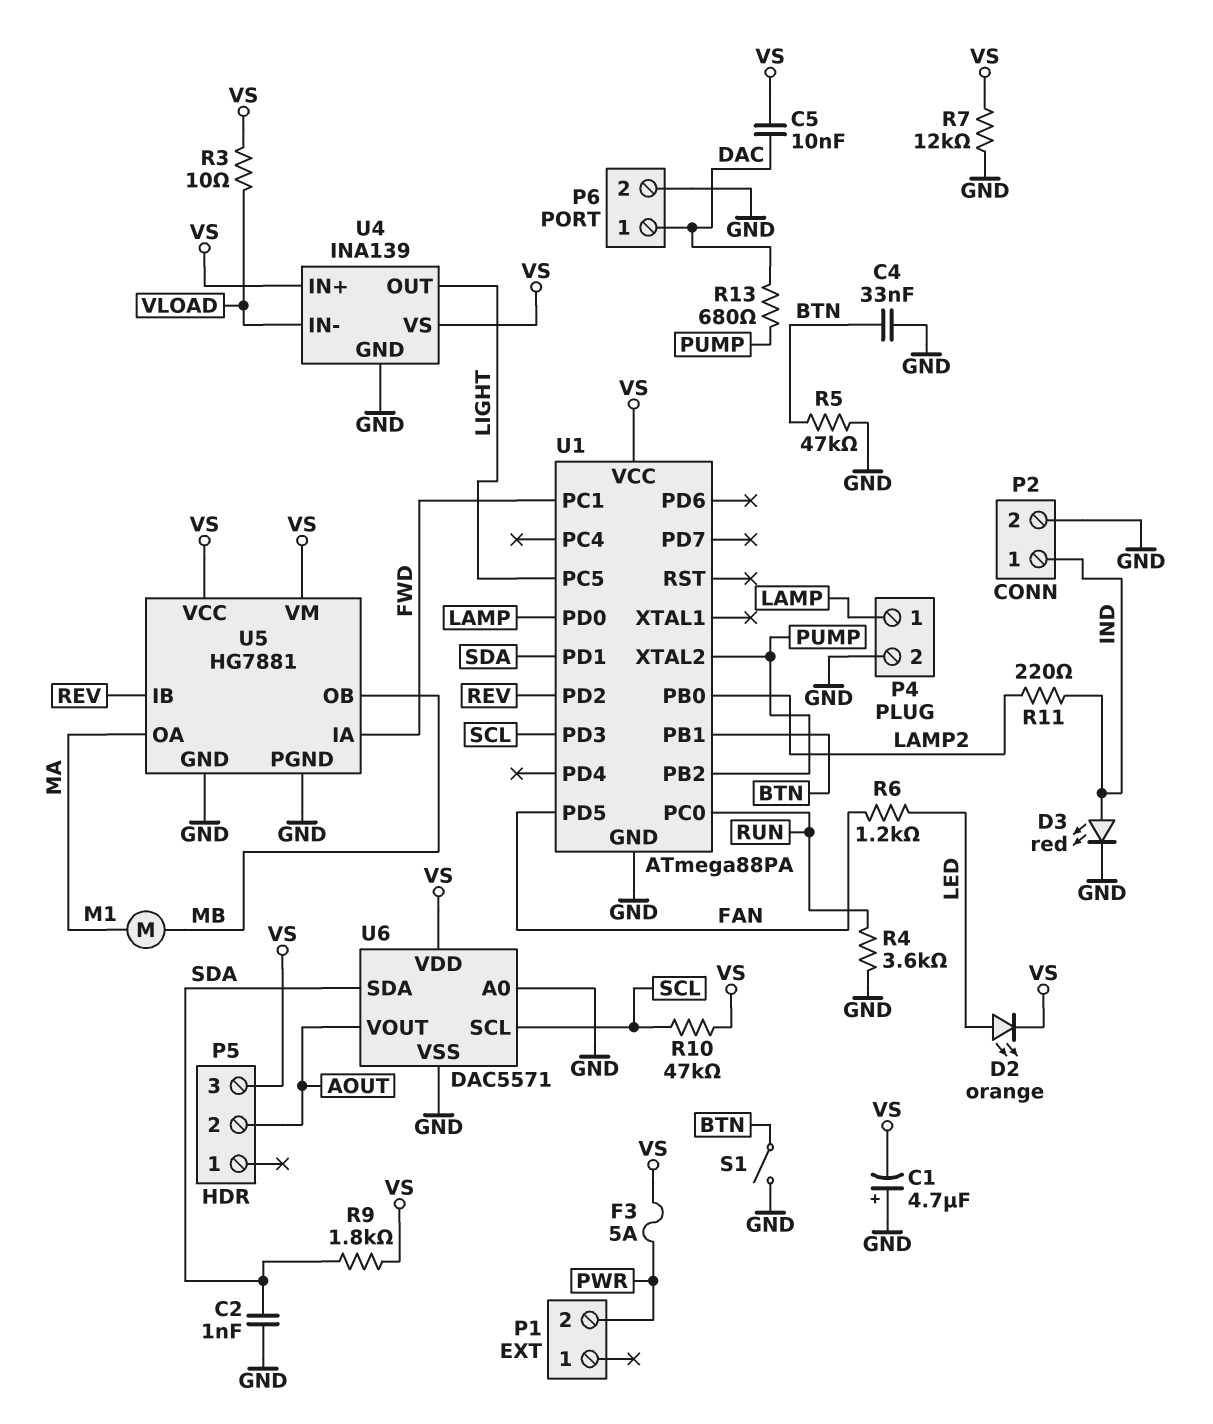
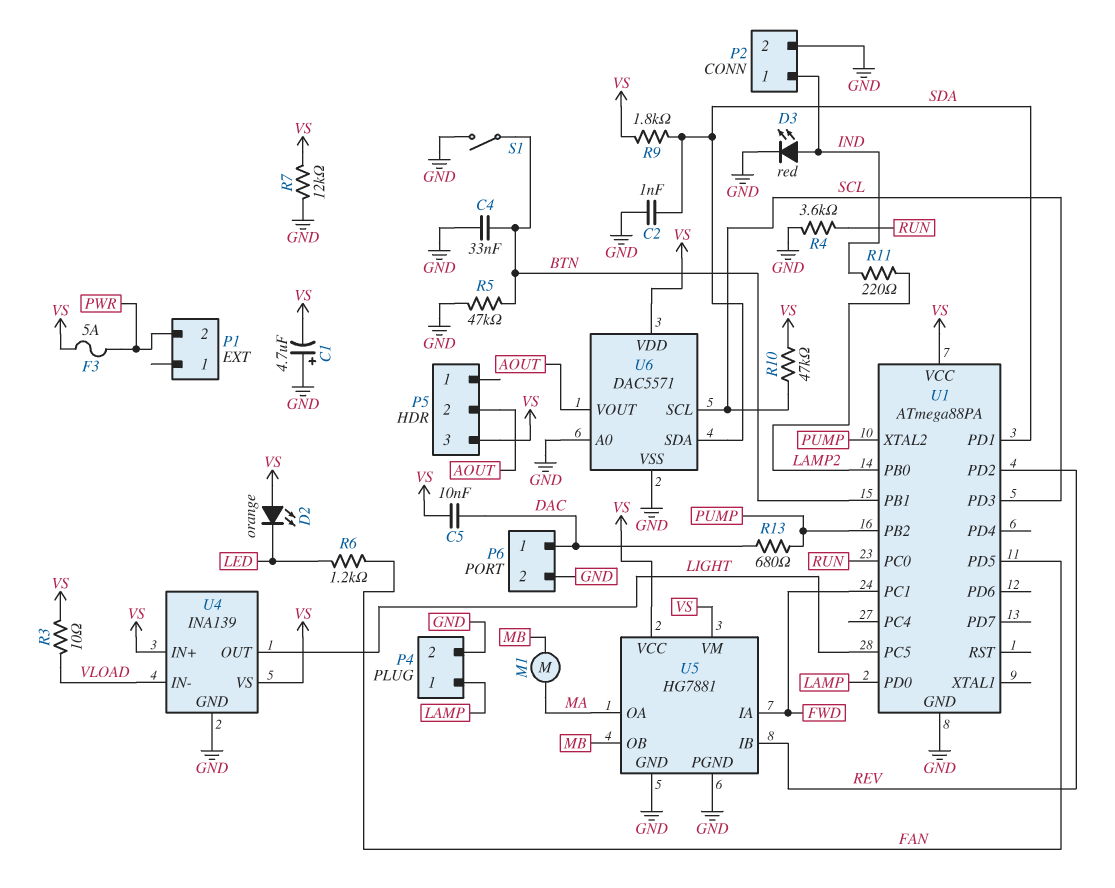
D2: LED orange (A LED, K VS) -> LED orange (A VS, K LED)

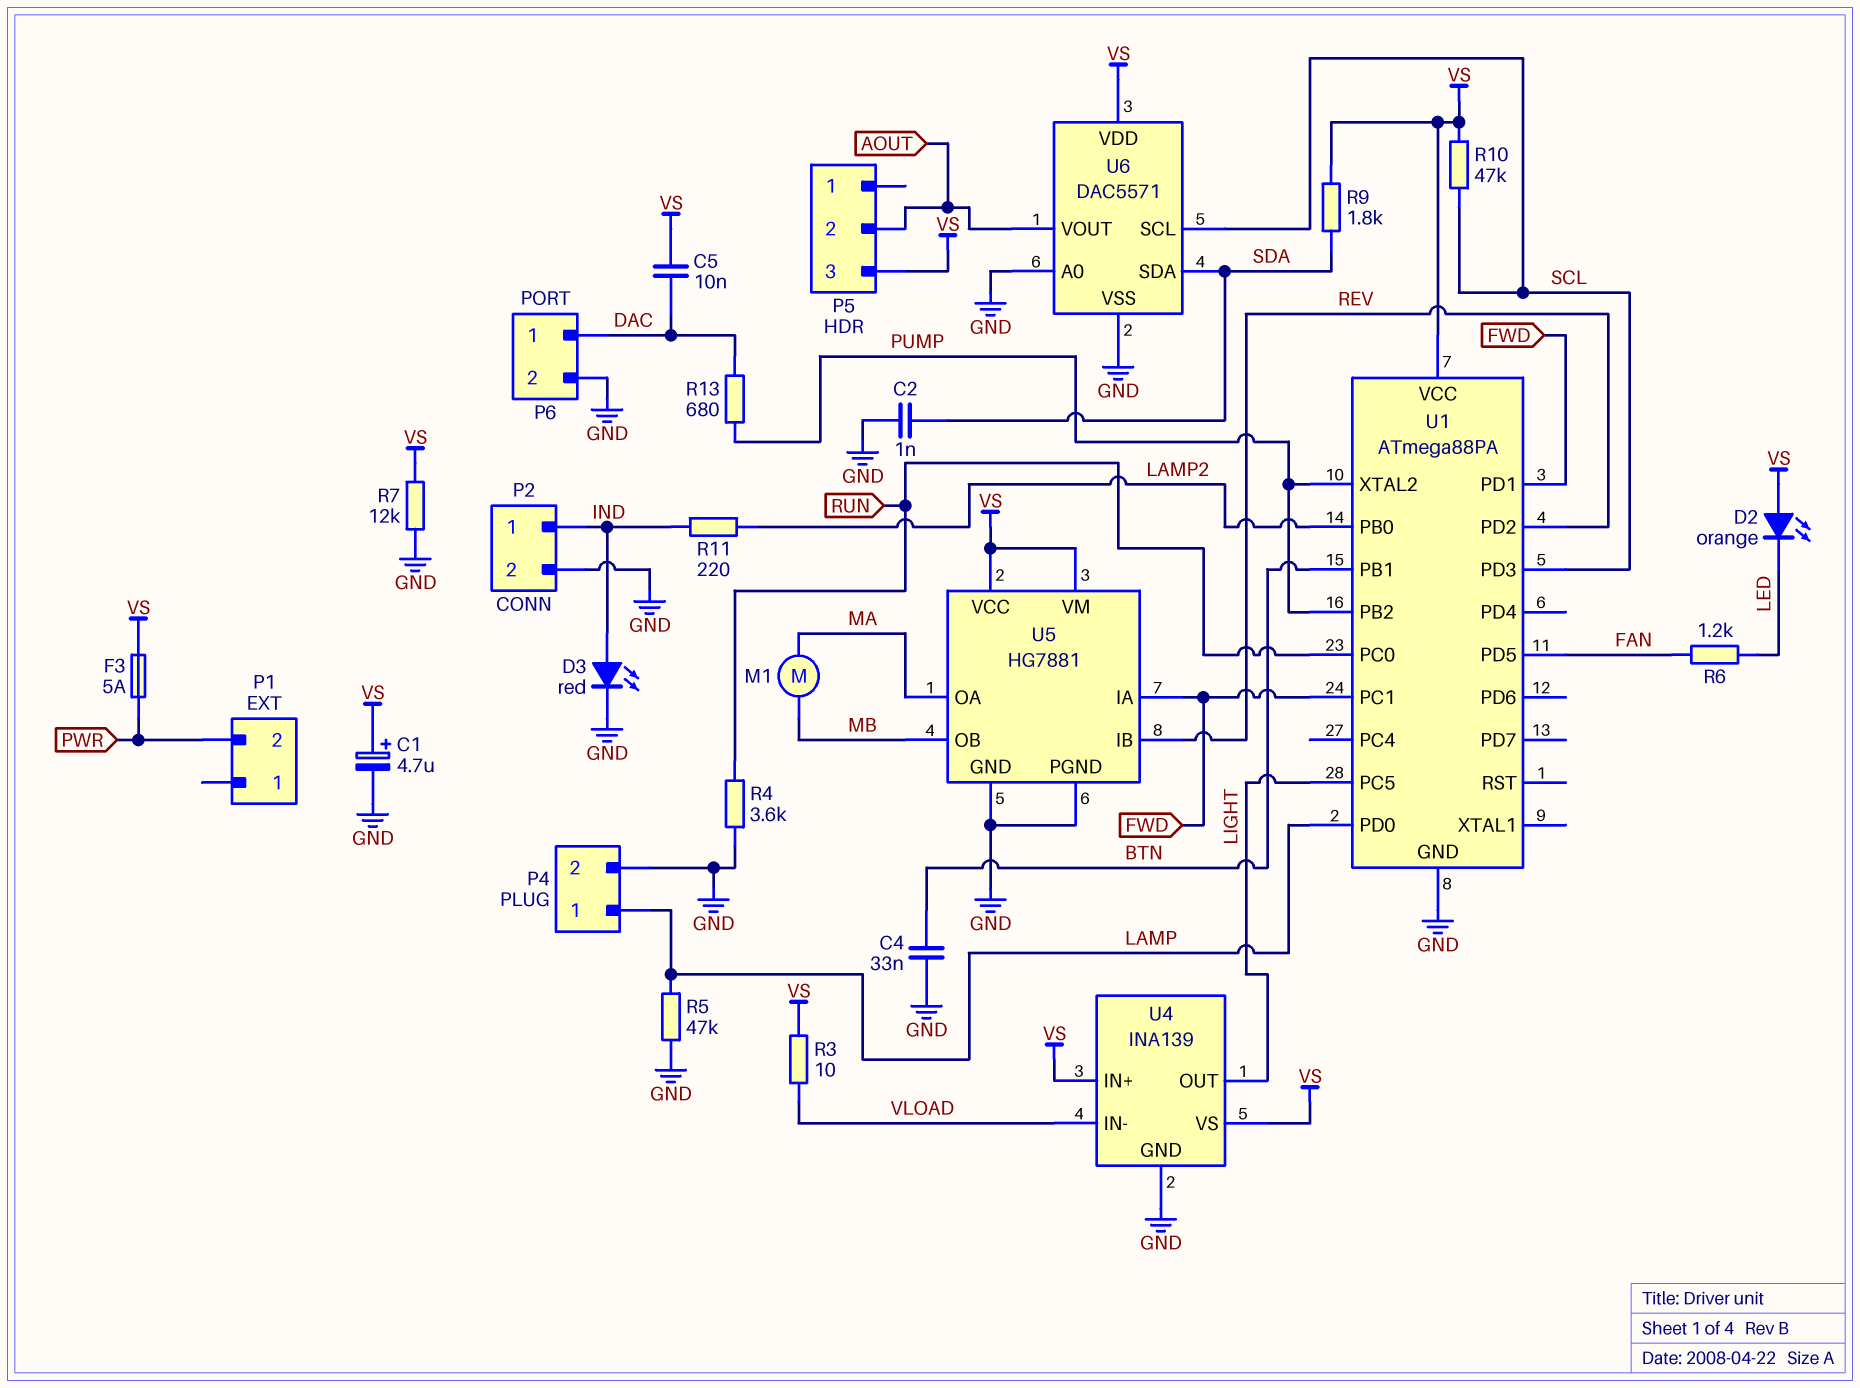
C1: 4.7uF (plus GND, minus VS) -> 4.7uF (plus VS, minus GND)
R5: 47k (BTN, GND) -> 47k (GND, LAMP)
S1: switch (BTN, GND) -> none
U1 pin PD1: SDA -> FWD

